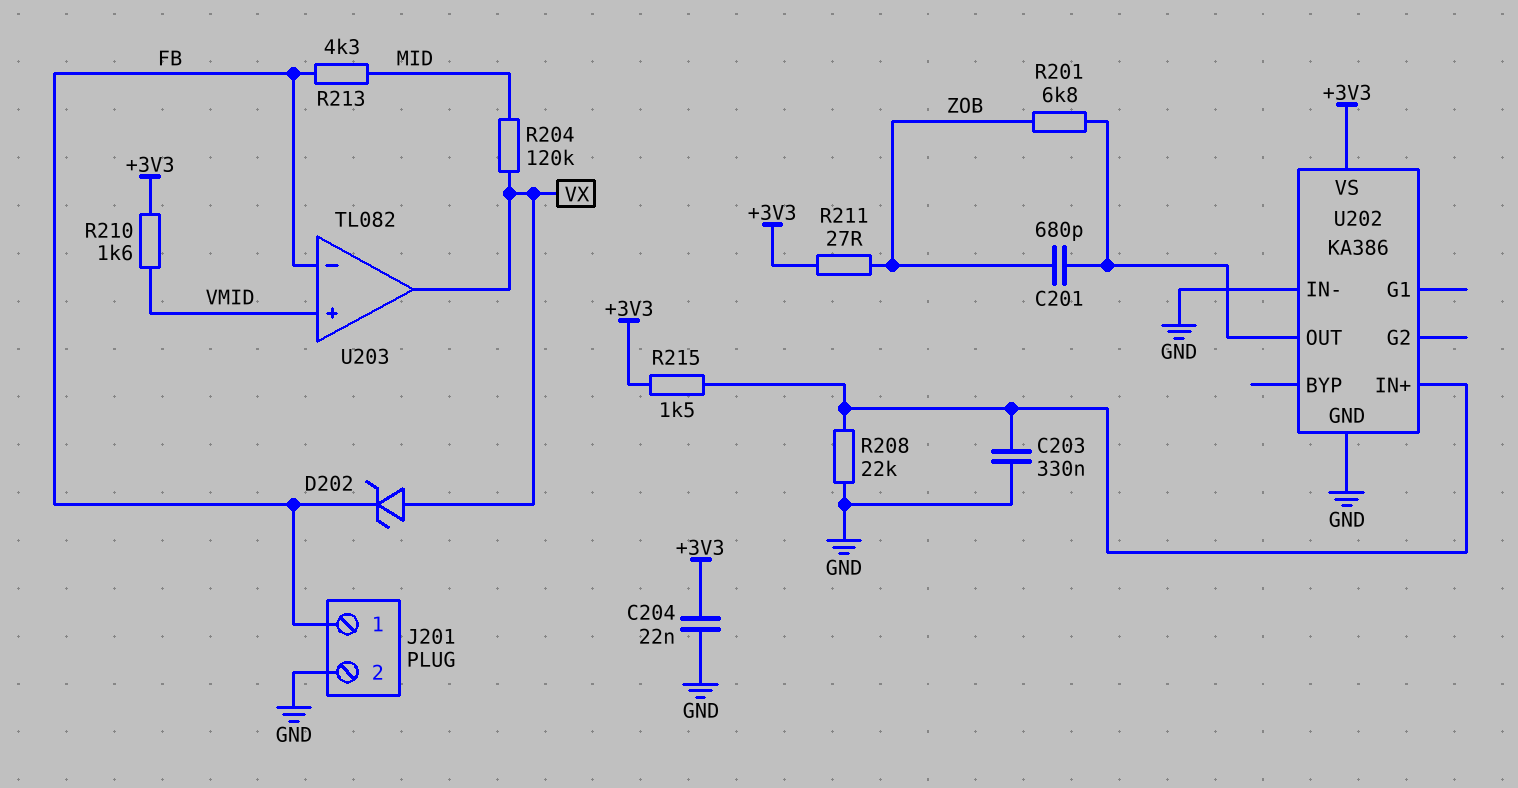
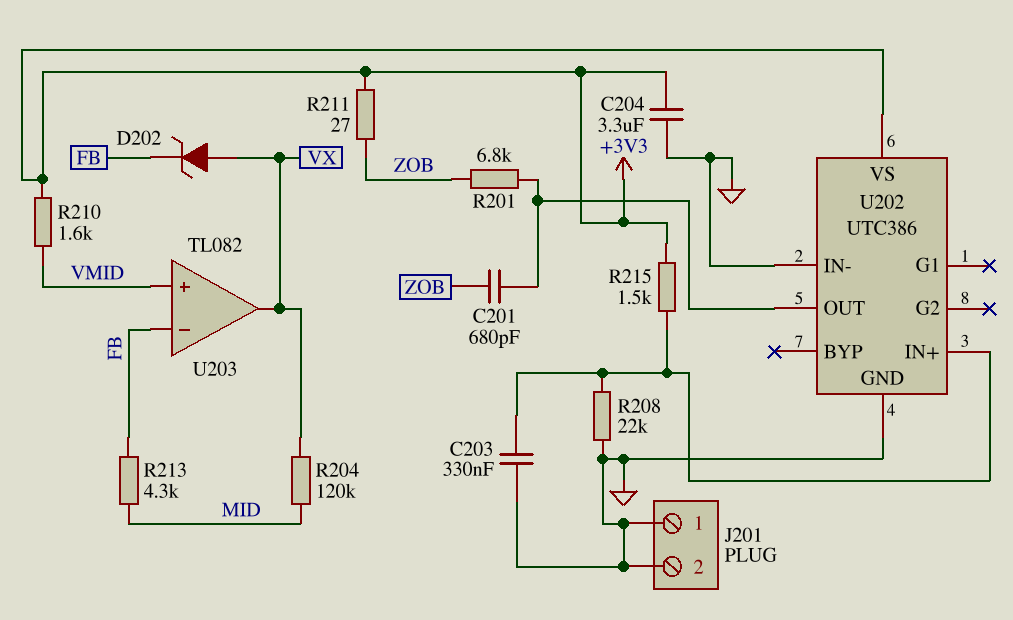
C204: 22nF (+3V3, GND) -> 3.3uF (+3V3, GND)
J201 pin 1: FB -> GND
U202: KA386 -> UTC386

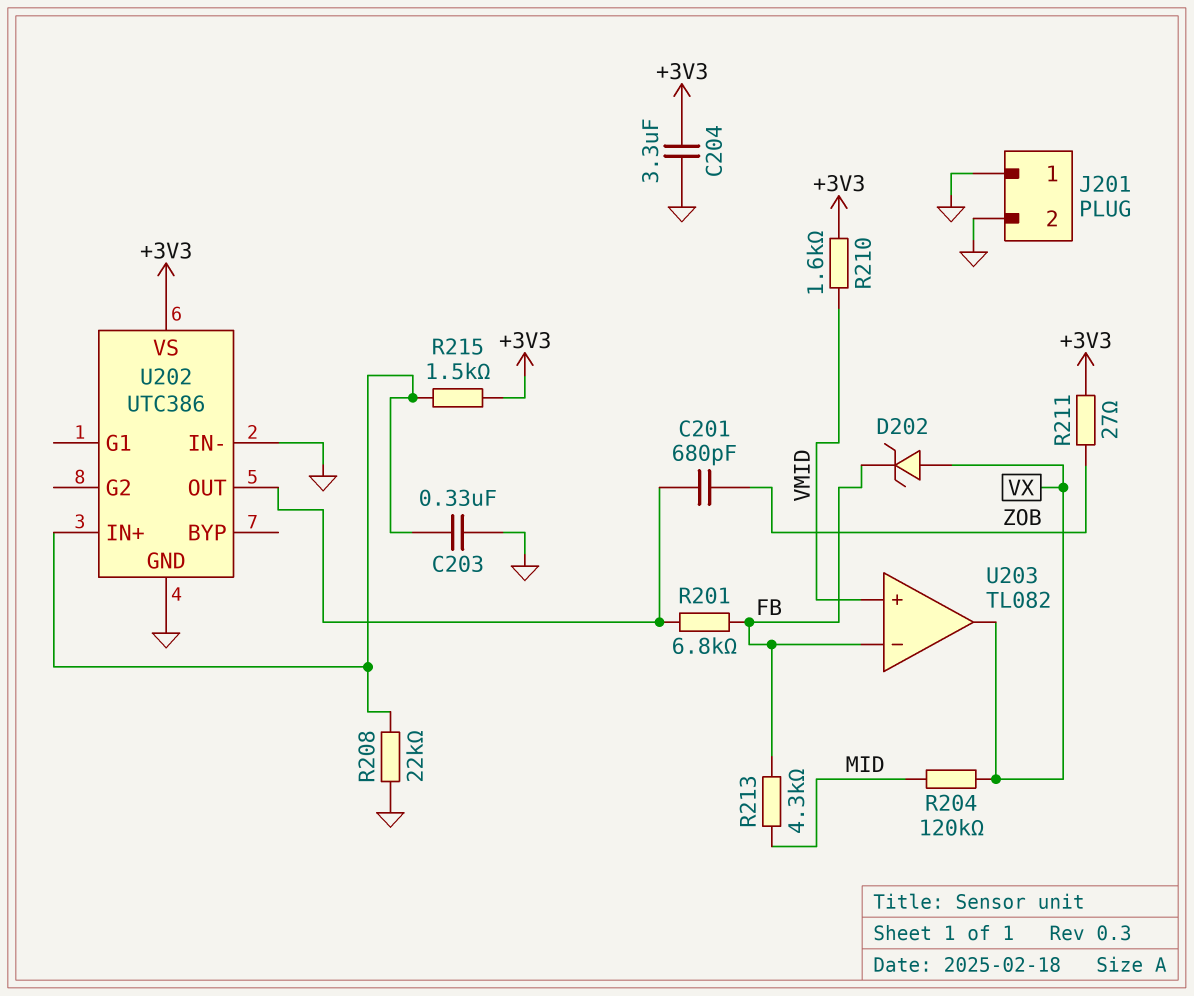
R201: 6.8k (U202/OUT, ZOB) -> 6.8k (FB, U202/OUT)

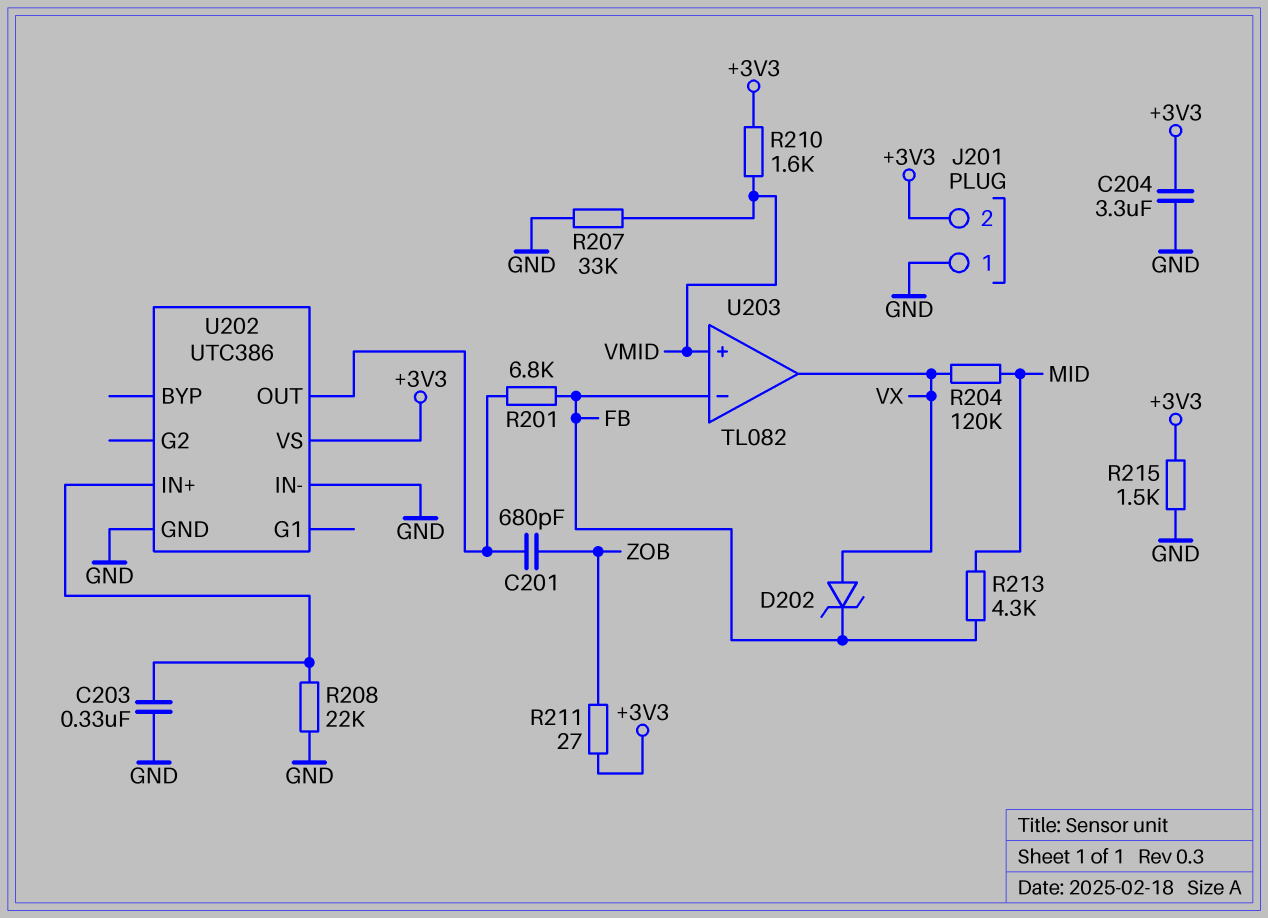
J201 pin 2: GND -> +3V3
R207: none -> 33k (GND, VMID)
R215: 1.5k (+3V3, U202/IN+) -> 1.5k (+3V3, GND)

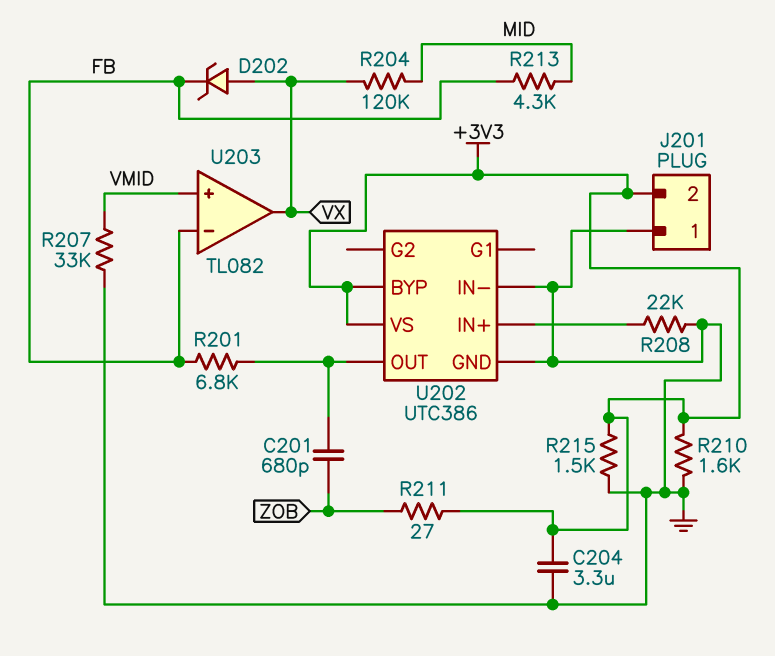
C203: 330nF (GND, U202/IN+) -> none
R210: 1.6k (+3V3, VMID) -> 1.6k (+3V3, GND)
U202 pin BYP: none -> +3V3

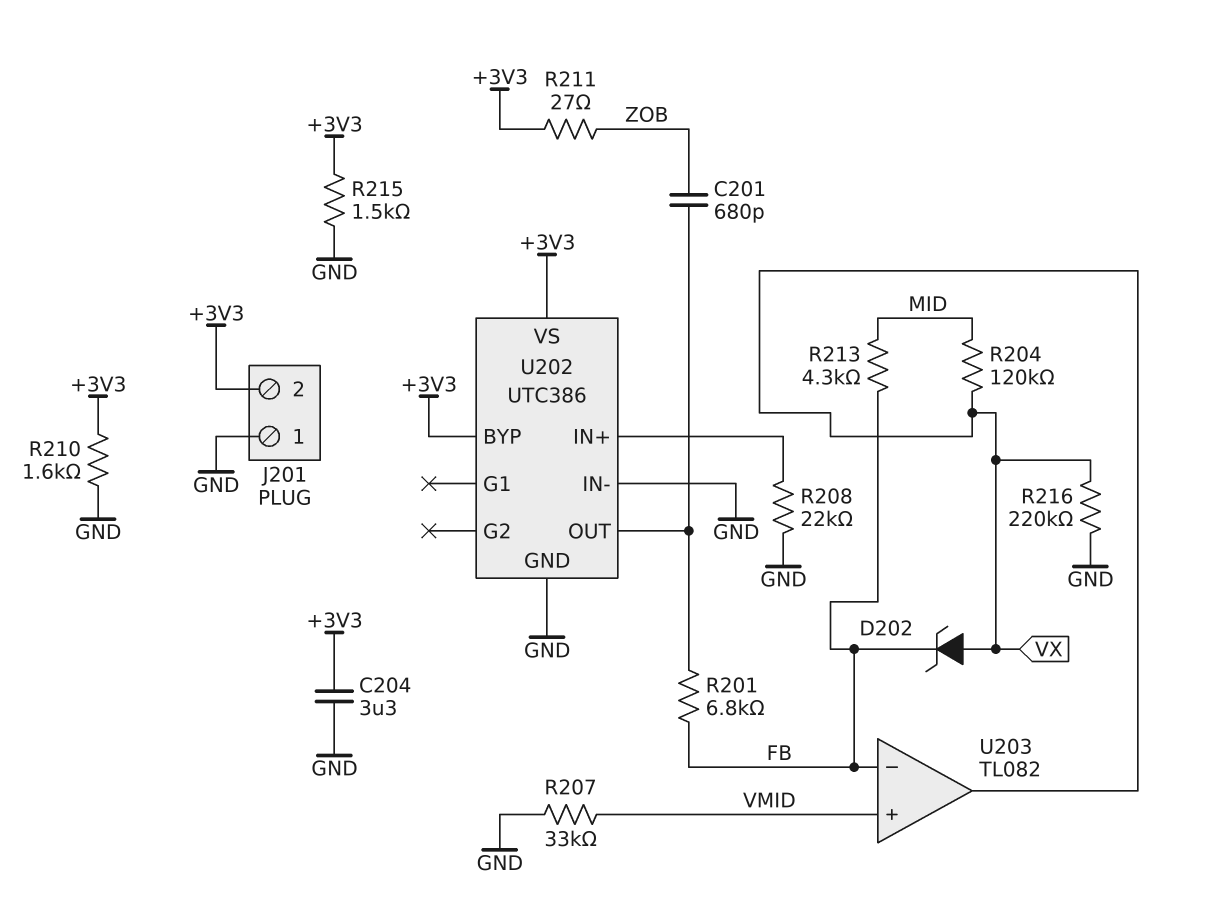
R216: none -> 220k (GND, VX)

